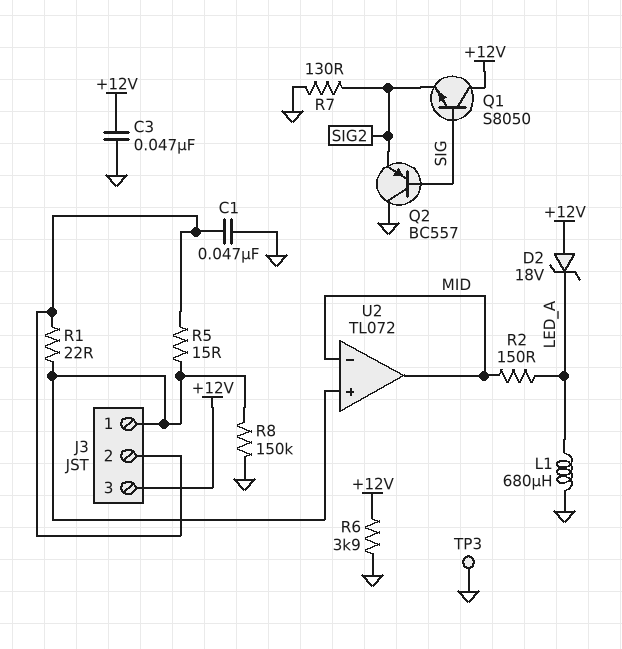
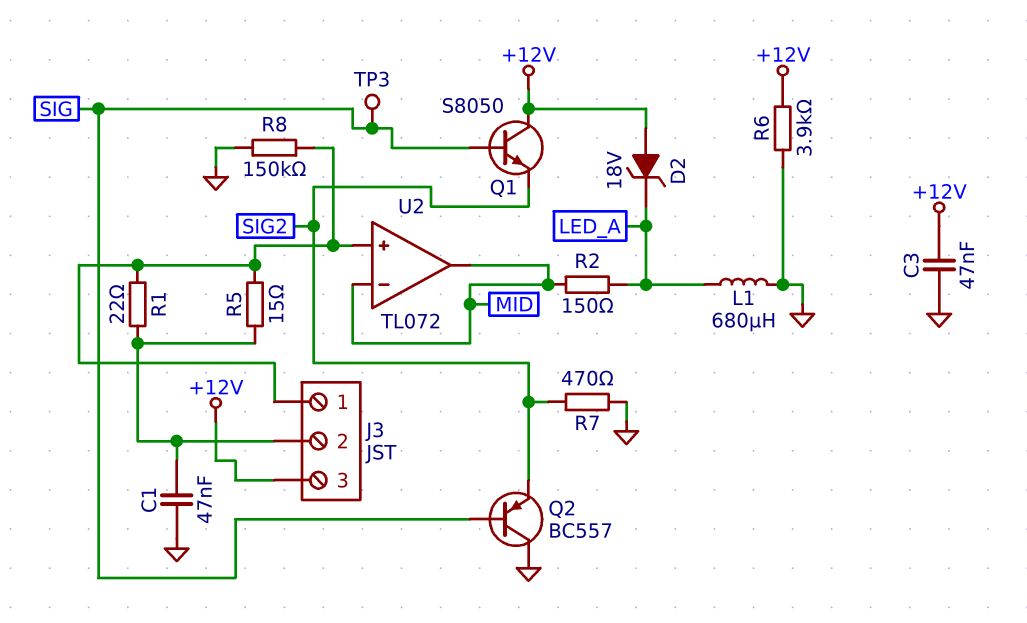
R7: 130 (GND, SIG2) -> 470 (GND, SIG2)
TP3: test point (GND) -> test point (SIG)

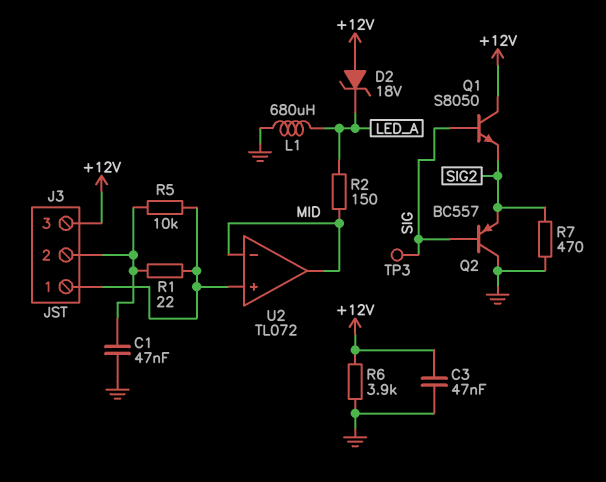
R5: 15 (J3/1, J3/2) -> 10k (J3/1, J3/2)
R8: 150k (GND, J3/1) -> none

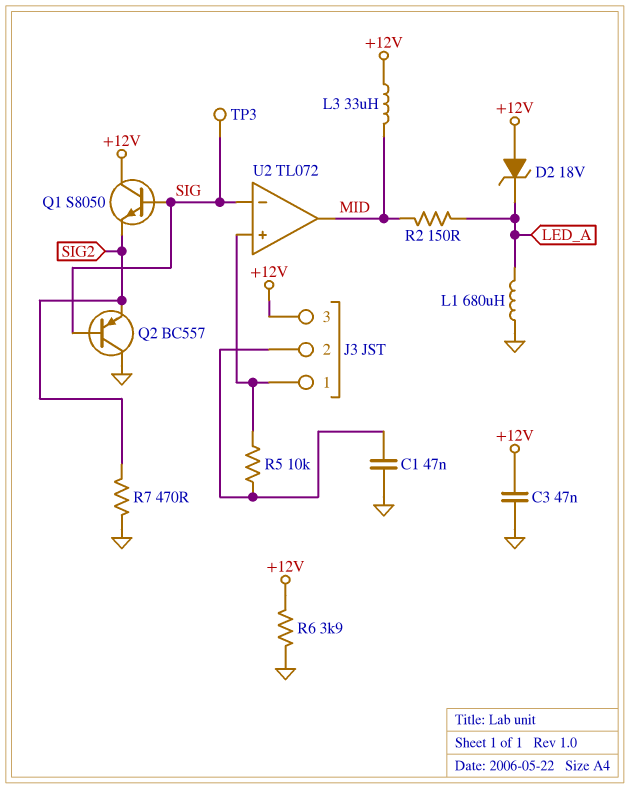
L3: none -> 33uH (+12V, MID)
R1: 22 (J3/1, J3/2) -> none
U2 pin in-: MID -> SIG

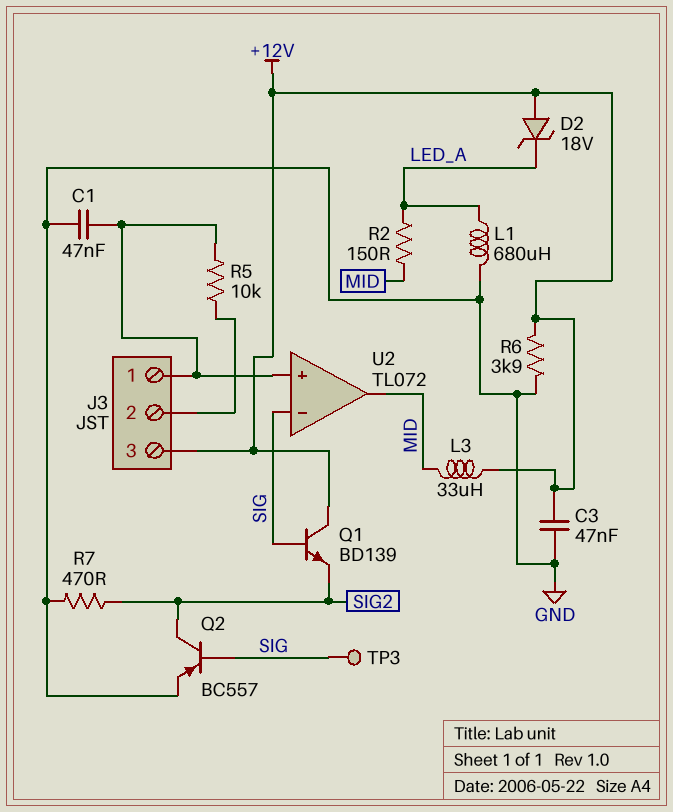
C1: 47nF (GND, J3/2) -> 47nF (GND, J3/1)
Q1: NPN S8050 (B SIG, C +12V, E SIG2) -> NPN BD139 (B SIG, C +12V, E SIG2)
Q2: PNP BC557 (B SIG, C GND, E SIG2) -> PNP BC557 (B SIG, C SIG2, E GND)

